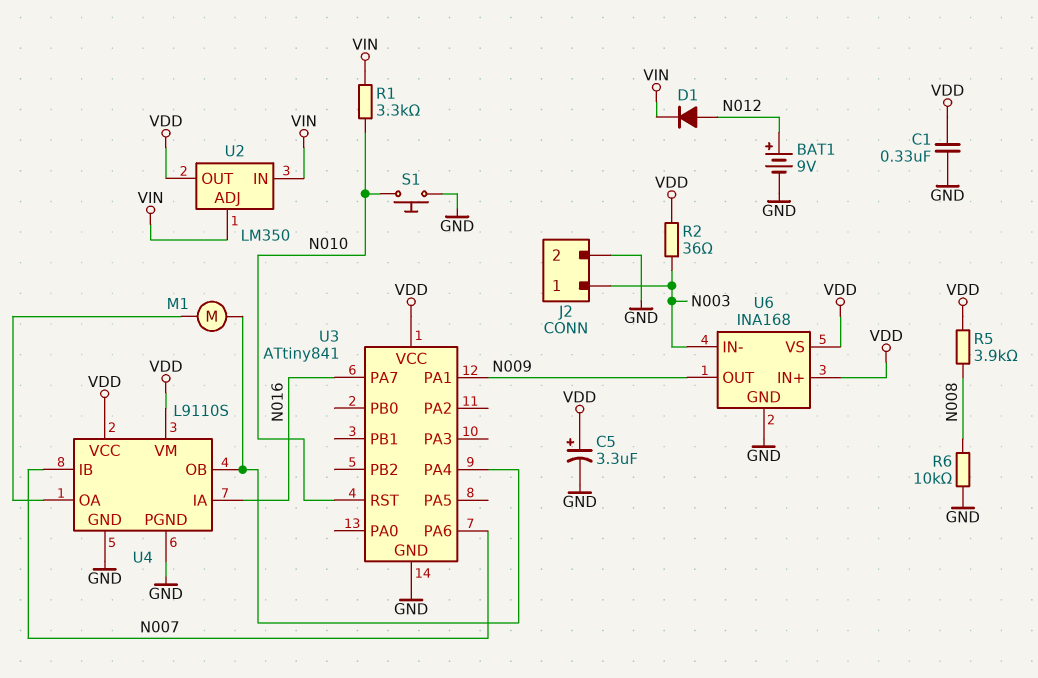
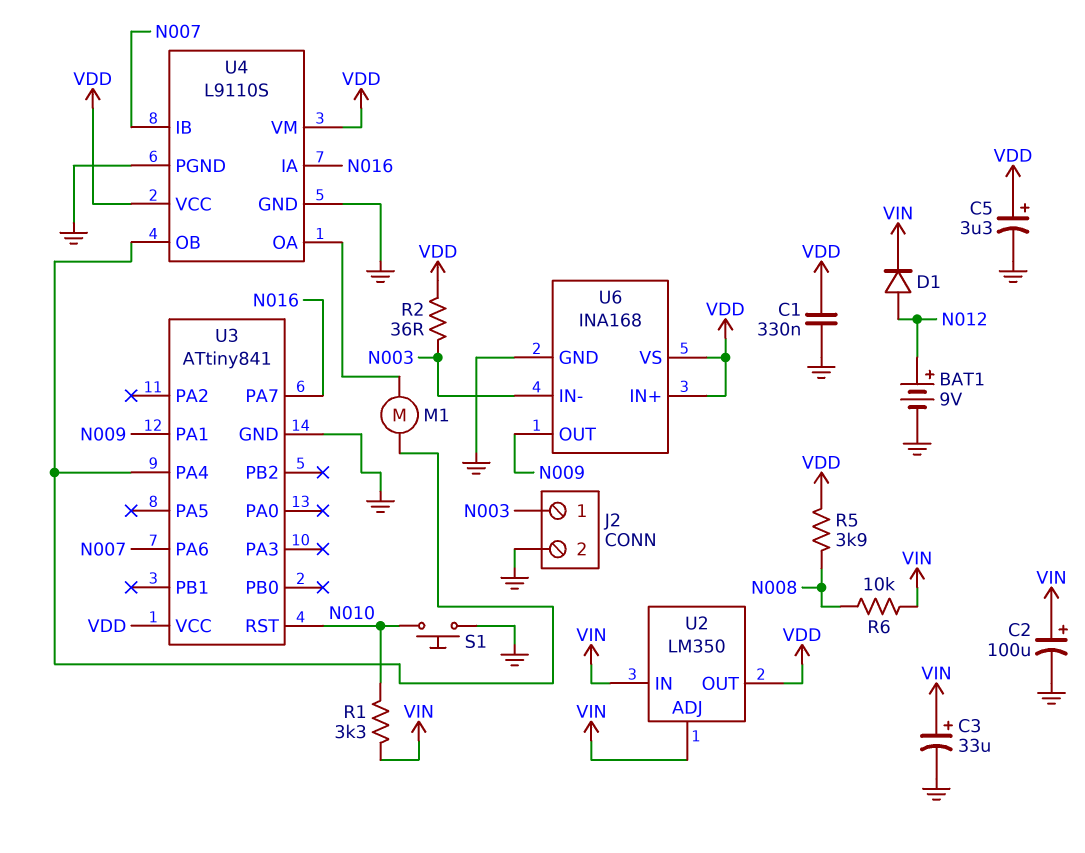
C2: none -> 100uF (plus VIN, minus GND)
C3: none -> 33uF (plus VIN, minus GND)
R6: 10k (GND, N008) -> 10k (N008, VIN)

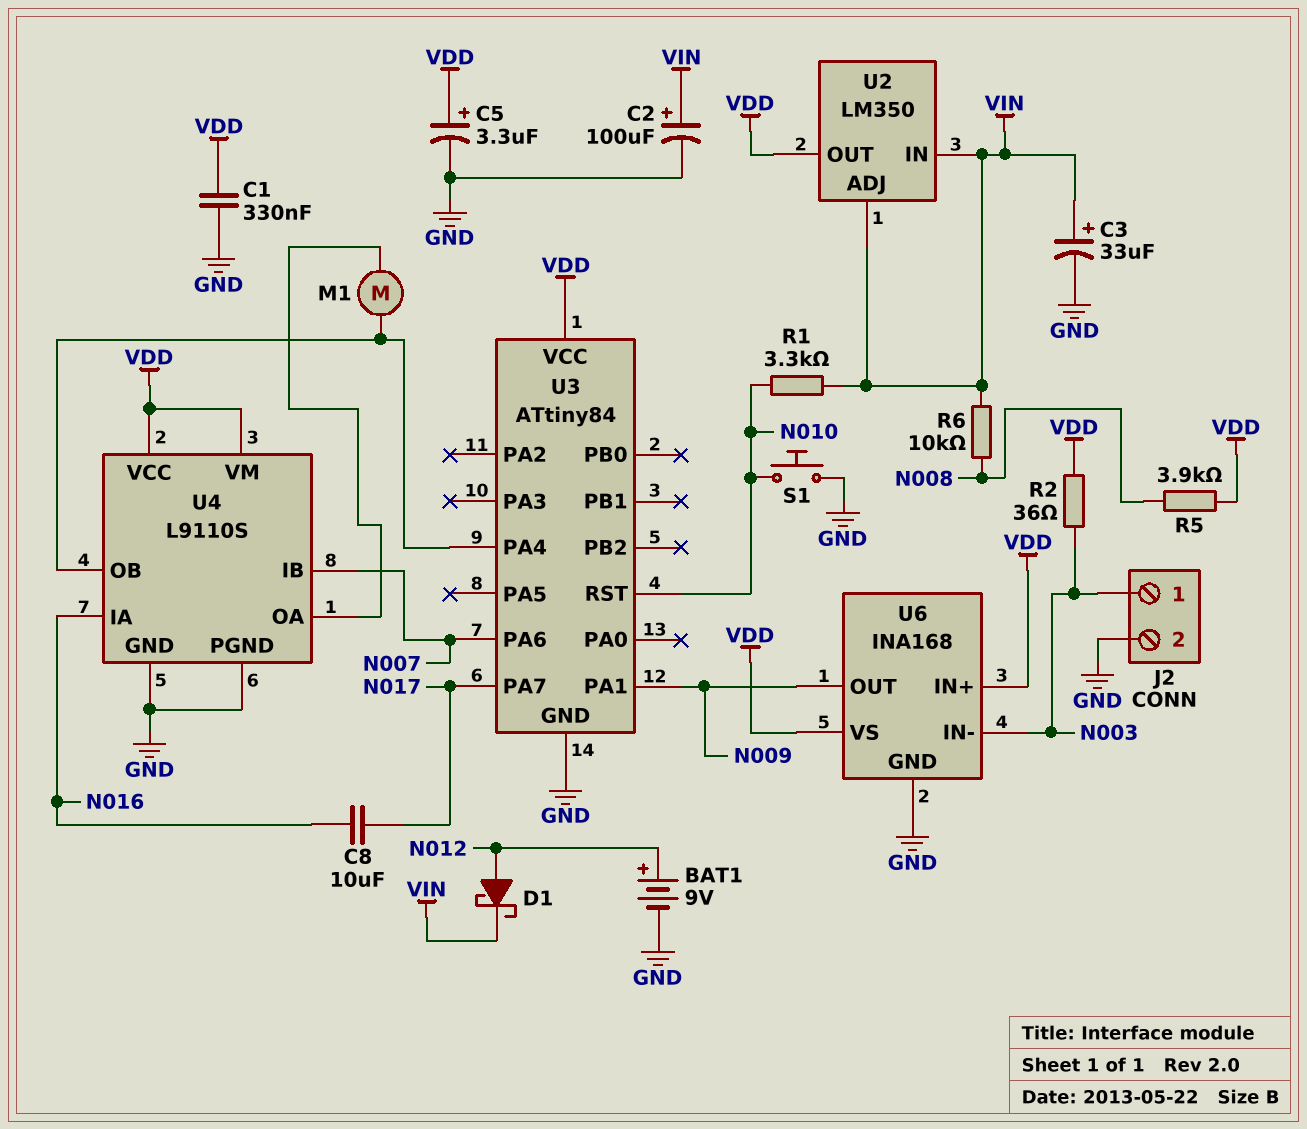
C8: none -> 10uF (N016, N017)
D1: diode (A N012, K VIN) -> schottky (A N012, K VIN)
U3: ATtiny841 -> ATtiny84
U3 pin PA7: N016 -> N017

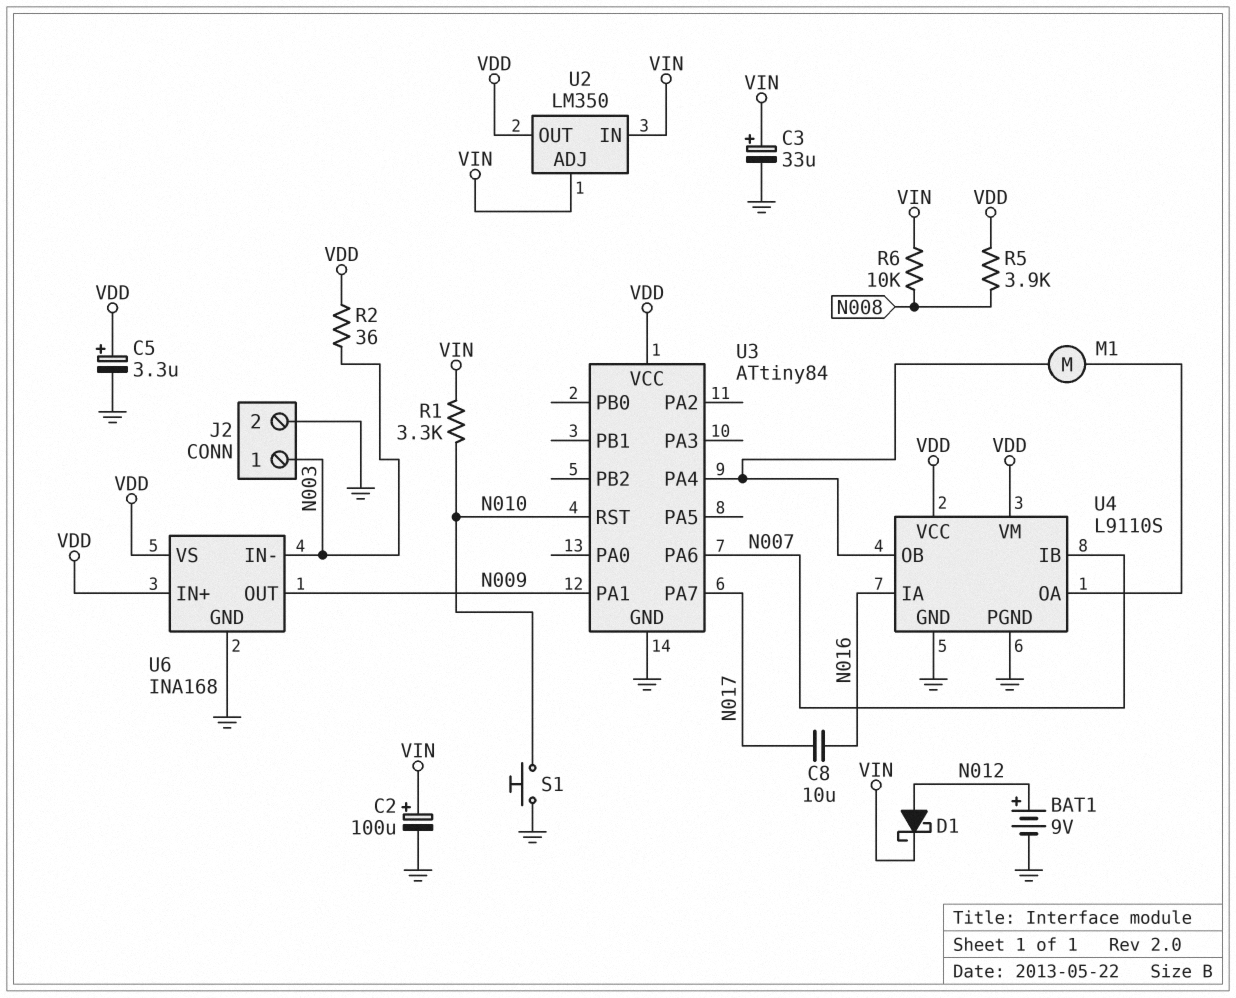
C1: 330nF (GND, VDD) -> none

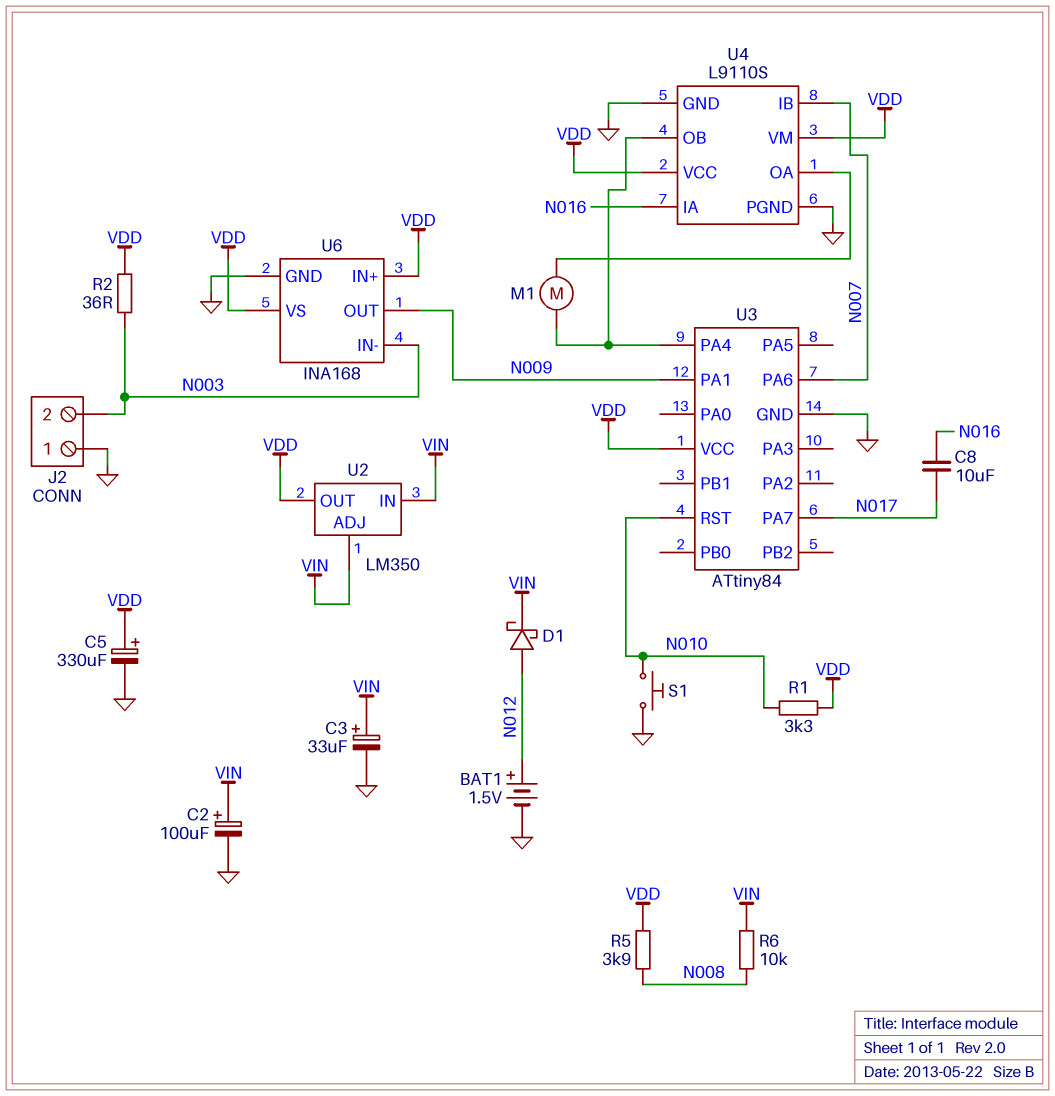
BAT1: 9V (plus N012, minus GND) -> 1.5V (plus N012, minus GND)
C5: 3.3uF (plus VDD, minus GND) -> 330uF (plus VDD, minus GND)
J2 pin 1: N003 -> GND
J2 pin 2: GND -> N003
R1: 3.3k (N010, VIN) -> 3.3k (N010, VDD)

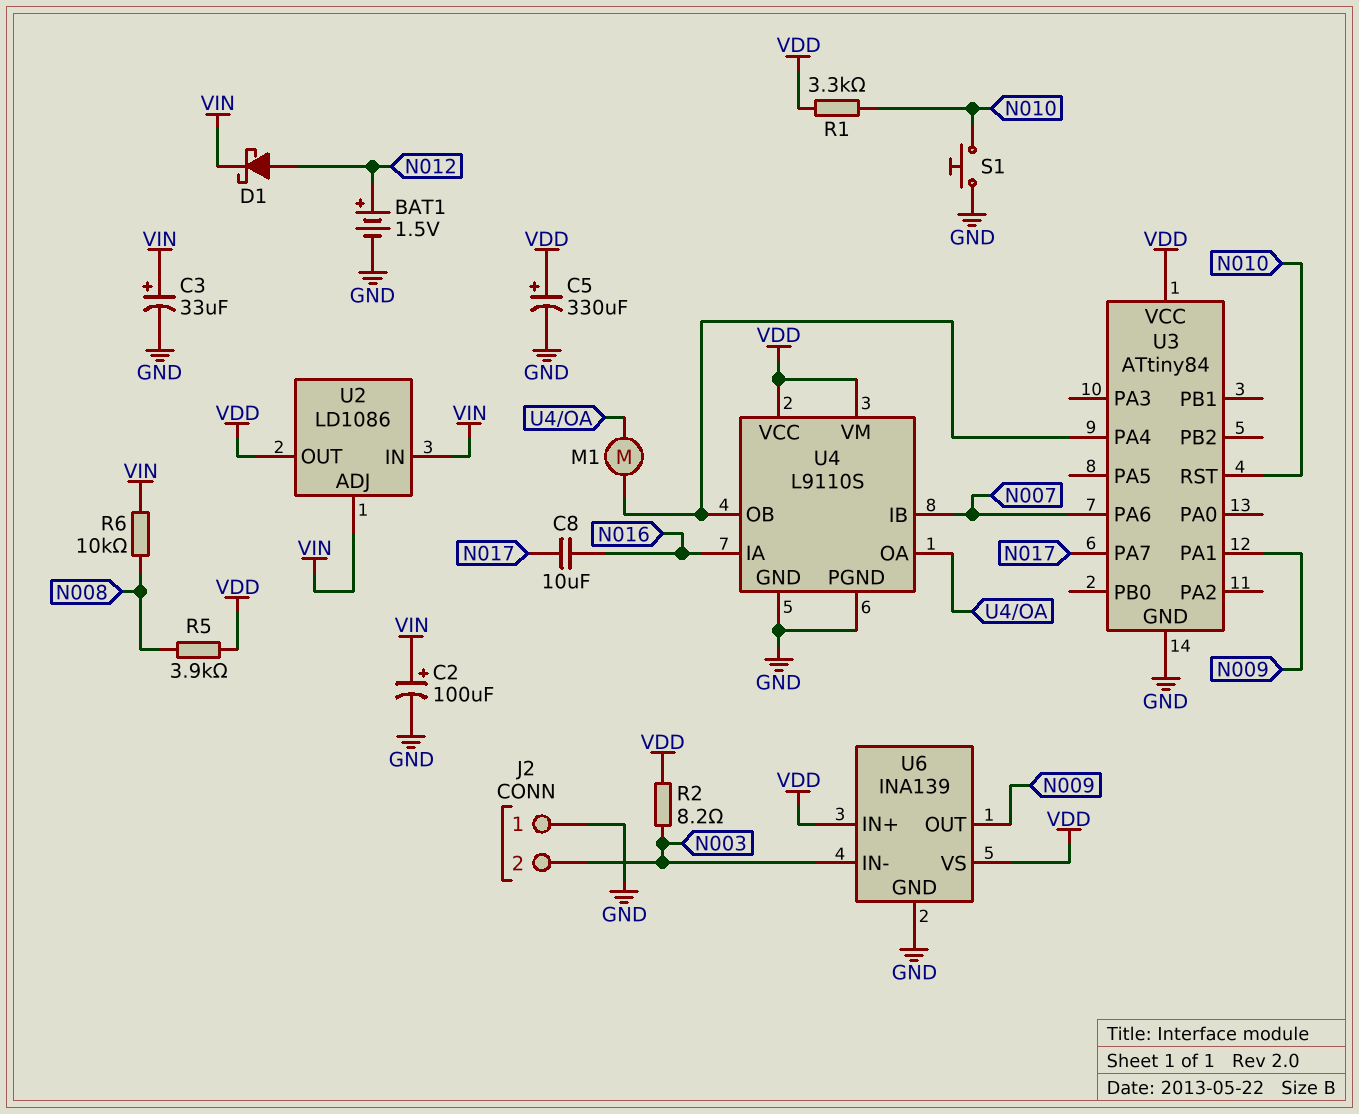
R2: 36 (N003, VDD) -> 8.2 (N003, VDD)
U2: LM350 -> LD1086
U6: INA168 -> INA139

